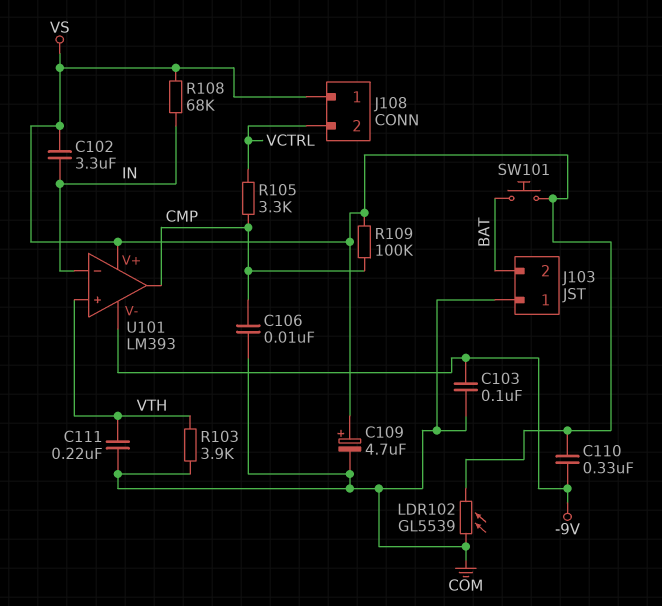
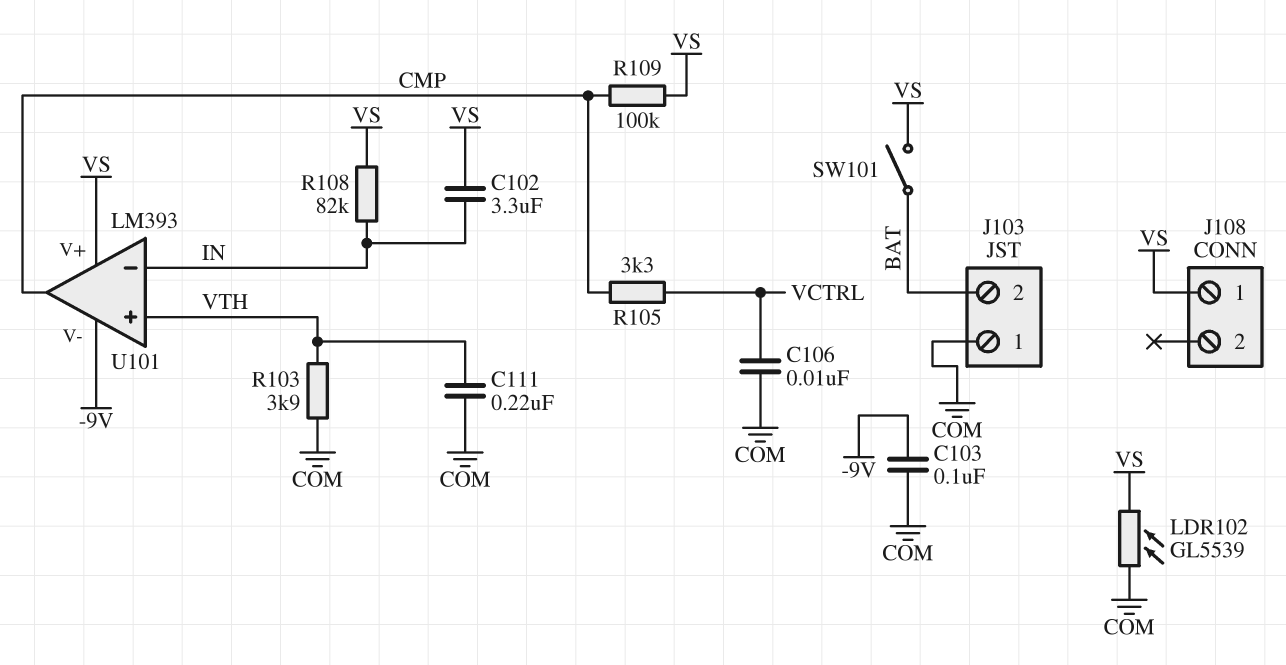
C106: 10nF (CMP, COM) -> 10nF (COM, VCTRL)
C109: 4.7uF (plus VS, minus COM) -> none
C110: 330nF (-9V, VS) -> none
J108 pin 2: VCTRL -> none
R108: 68k (IN, VS) -> 82k (IN, VS)
SW101: button (BAT, VS) -> switch (BAT, VS)

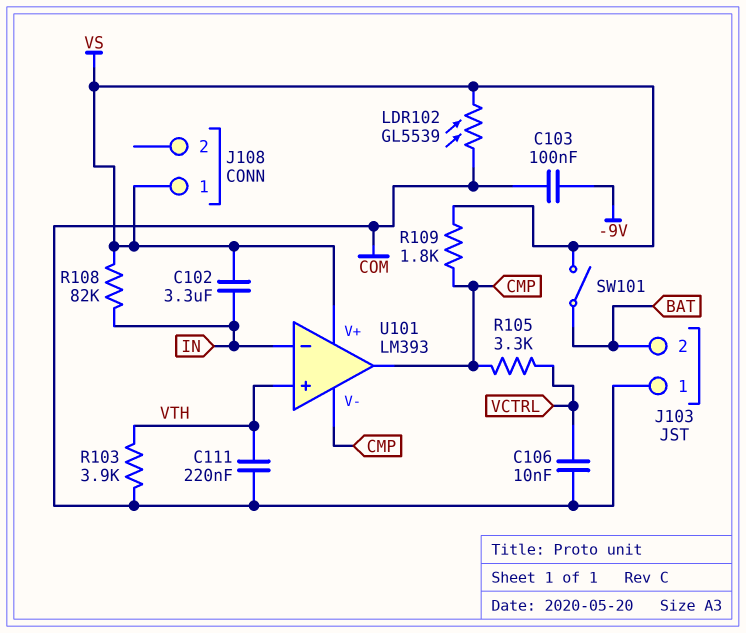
R109: 100k (CMP, VS) -> 1.8k (CMP, VS)
U101 pin V-: -9V -> CMP

